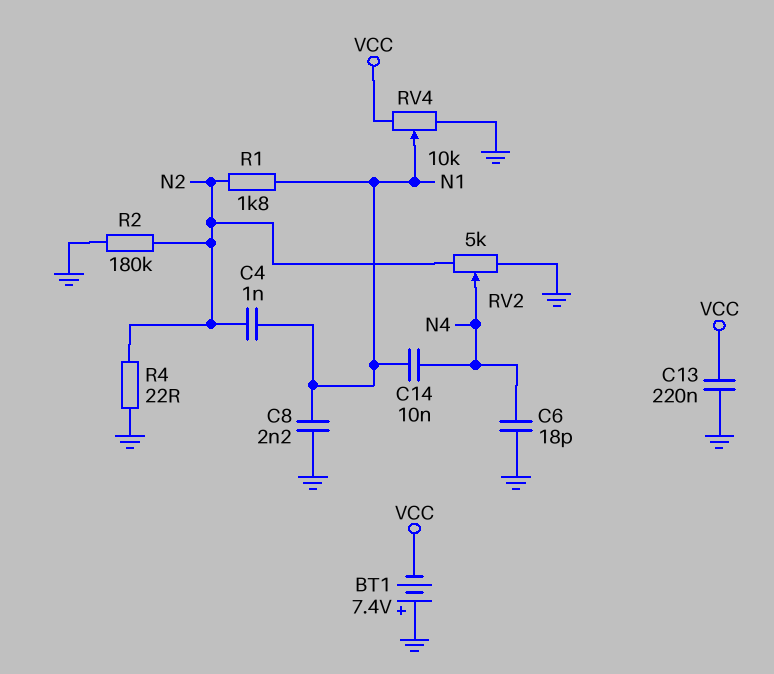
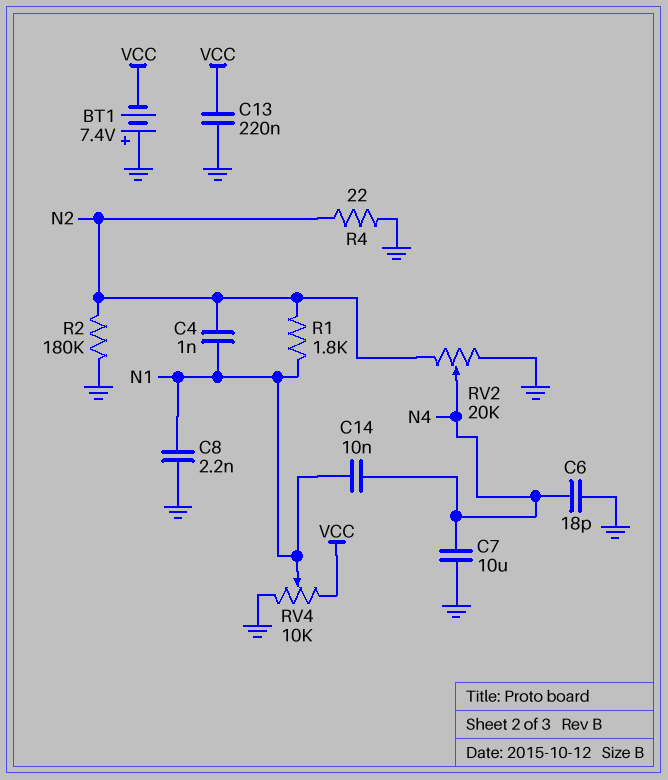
C7: none -> 10uF (GND, N4)
RV2: 5k (GND, N2, wiper N4) -> 20k (GND, N2, wiper N4)

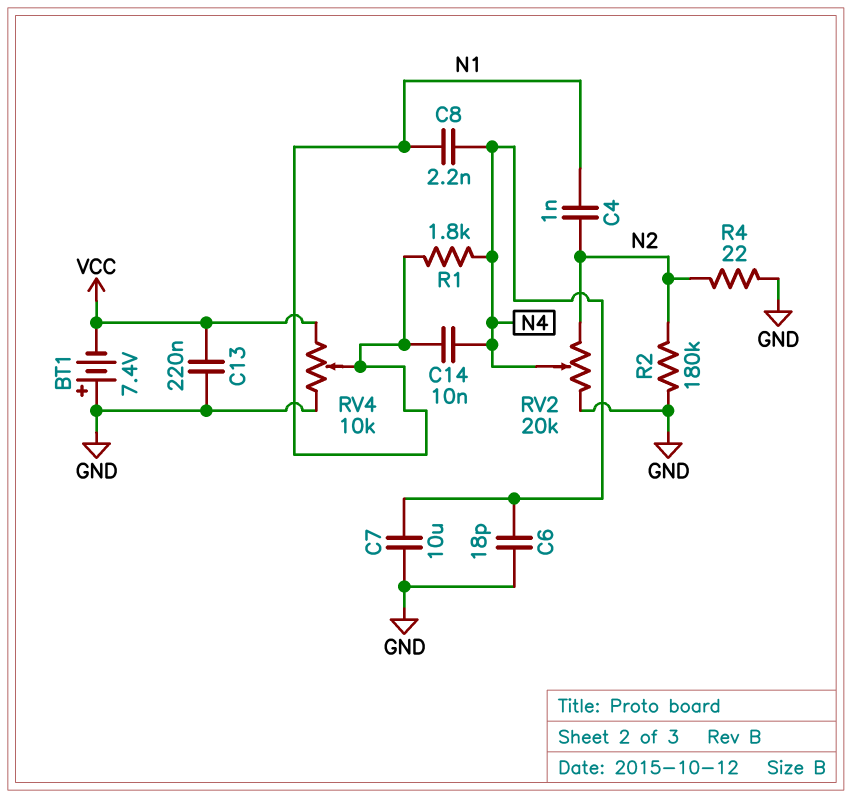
C8: 2.2nF (GND, N1) -> 2.2nF (N1, N4)
R1: 1.8k (N1, N2) -> 1.8k (N1, N4)

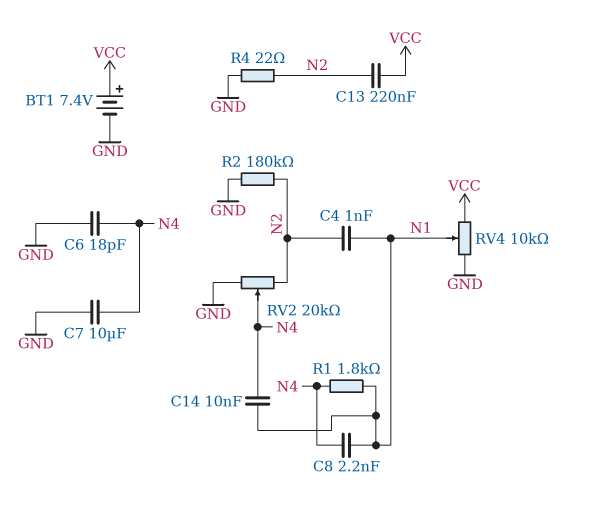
BT1: 7.4V (plus GND, minus VCC) -> 7.4V (plus VCC, minus GND)
C13: 220nF (GND, VCC) -> 220nF (N2, VCC)

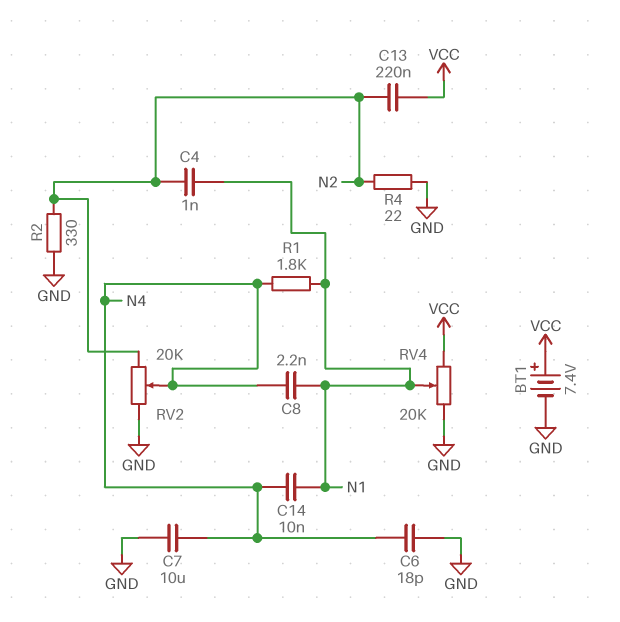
R2: 180k (GND, N2) -> 330 (GND, N2)
RV4: 10k (GND, VCC, wiper N1) -> 20k (GND, VCC, wiper N1)

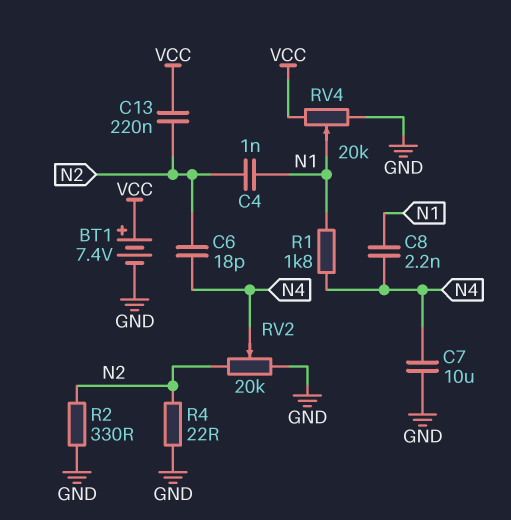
C6: 18pF (GND, N4) -> 18pF (N2, N4)
C14: 10nF (N1, N4) -> none

